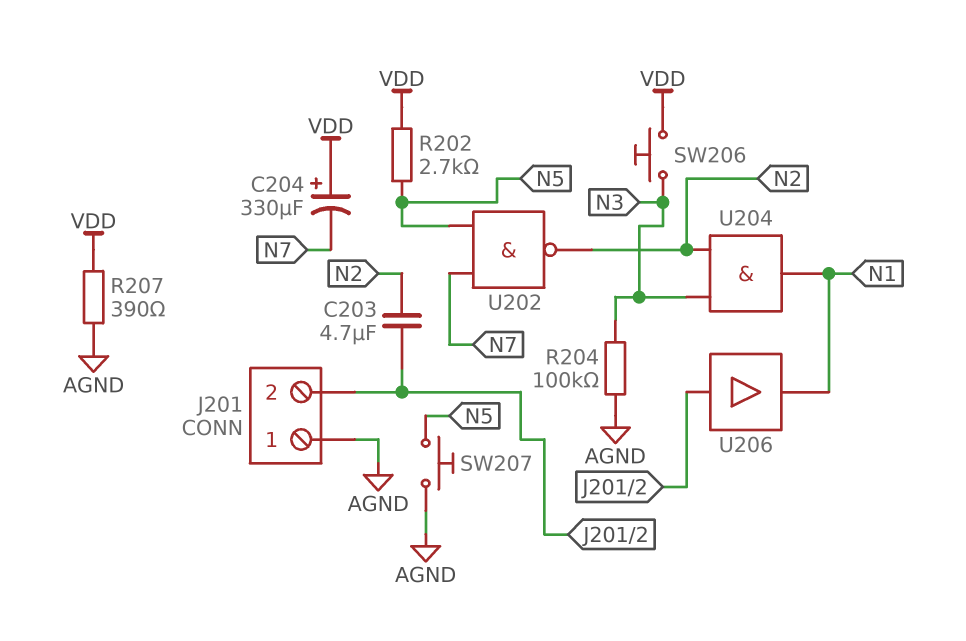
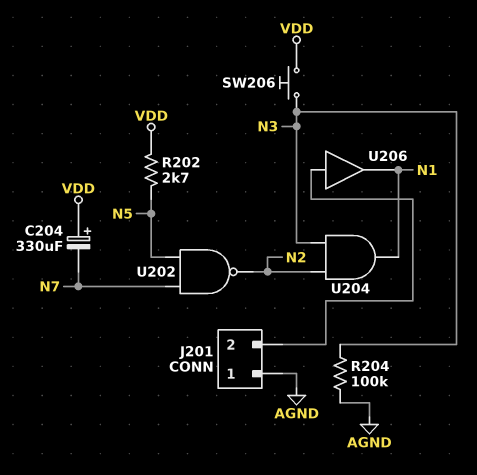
C203: 4.7uF (J201/2, N2) -> none
R207: 390 (AGND, VDD) -> none
SW207: button (AGND, N5) -> none

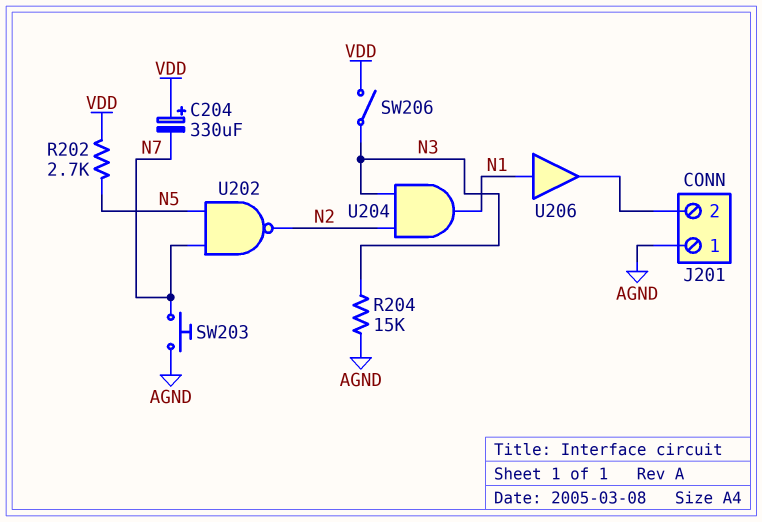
R204: 100k (AGND, N3) -> 15k (AGND, N3)
SW203: none -> button (AGND, N7)
SW206: button (N3, VDD) -> switch (N3, VDD)
U206: buffer (in J201/2, out N1) -> buffer (in N1, out J201/2)

